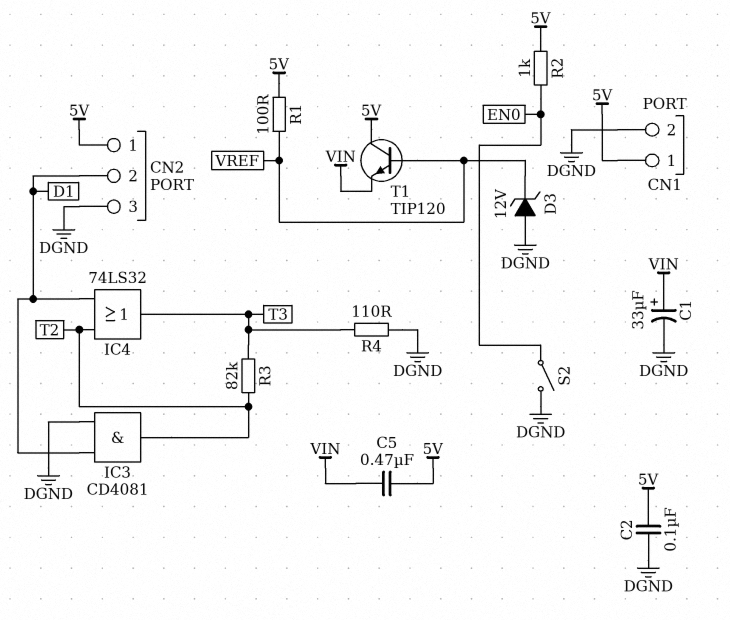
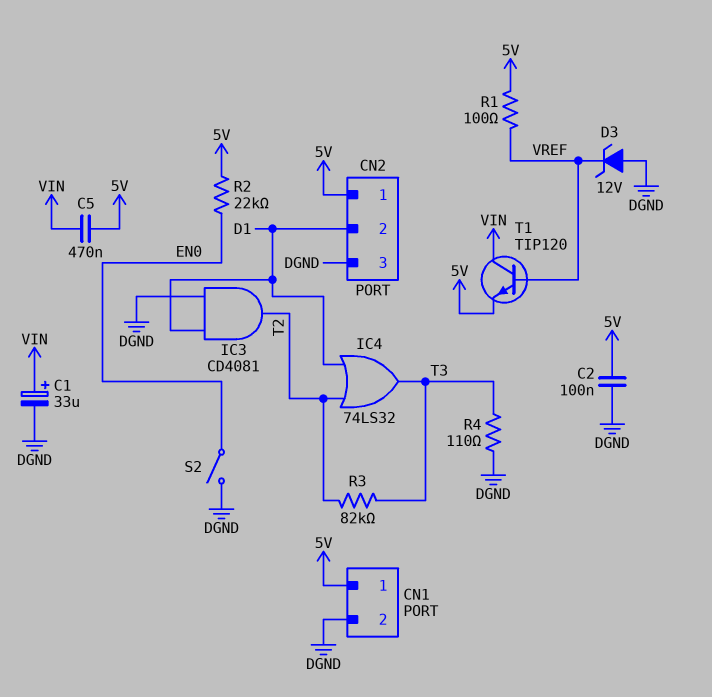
R2: 1k (5V, EN0) -> 22k (5V, EN0)
T1: NPN TIP120 (B VREF, C 5V, E VIN) -> NPN TIP120 (B VREF, C VIN, E 5V)

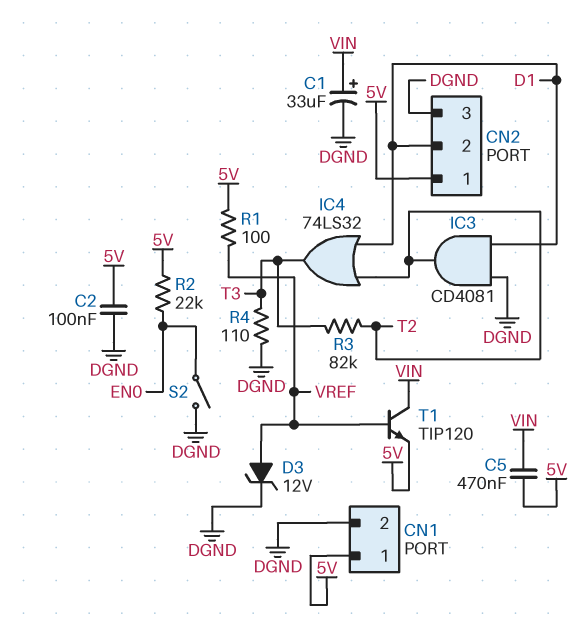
D3: zener 12V (A DGND, K VREF) -> zener 12V (A VREF, K DGND)

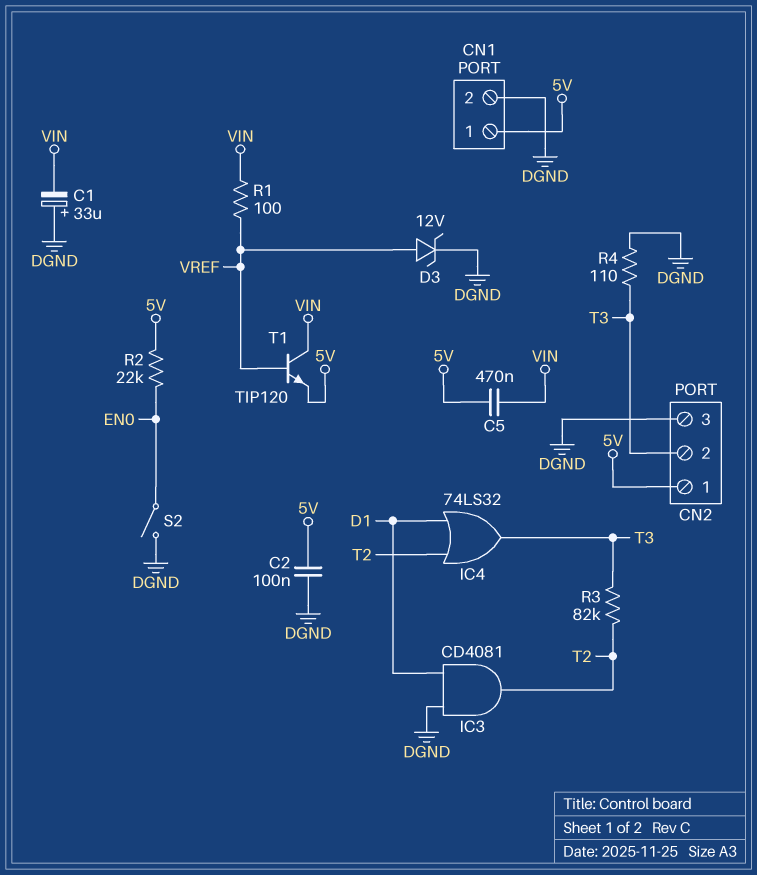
C1: 33uF (plus VIN, minus DGND) -> 33uF (plus DGND, minus VIN)
CN2 pin 2: D1 -> T3
R1: 100 (5V, VREF) -> 100 (VIN, VREF)

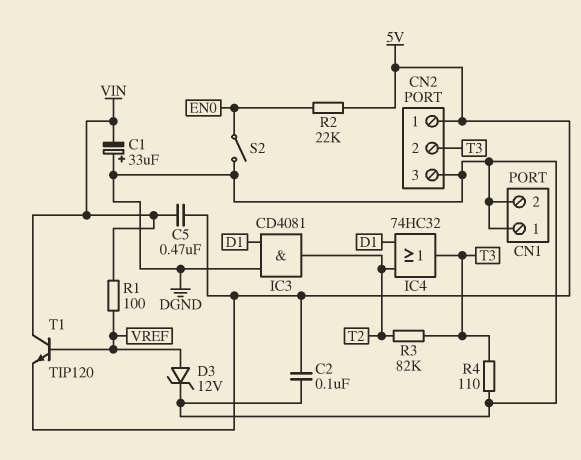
CN1 pin 1: 5V -> DGND
IC4: OR 74LS32 (in D1, in T2, out T3) -> OR 74HC32 (in D1, in T2, out T3)

